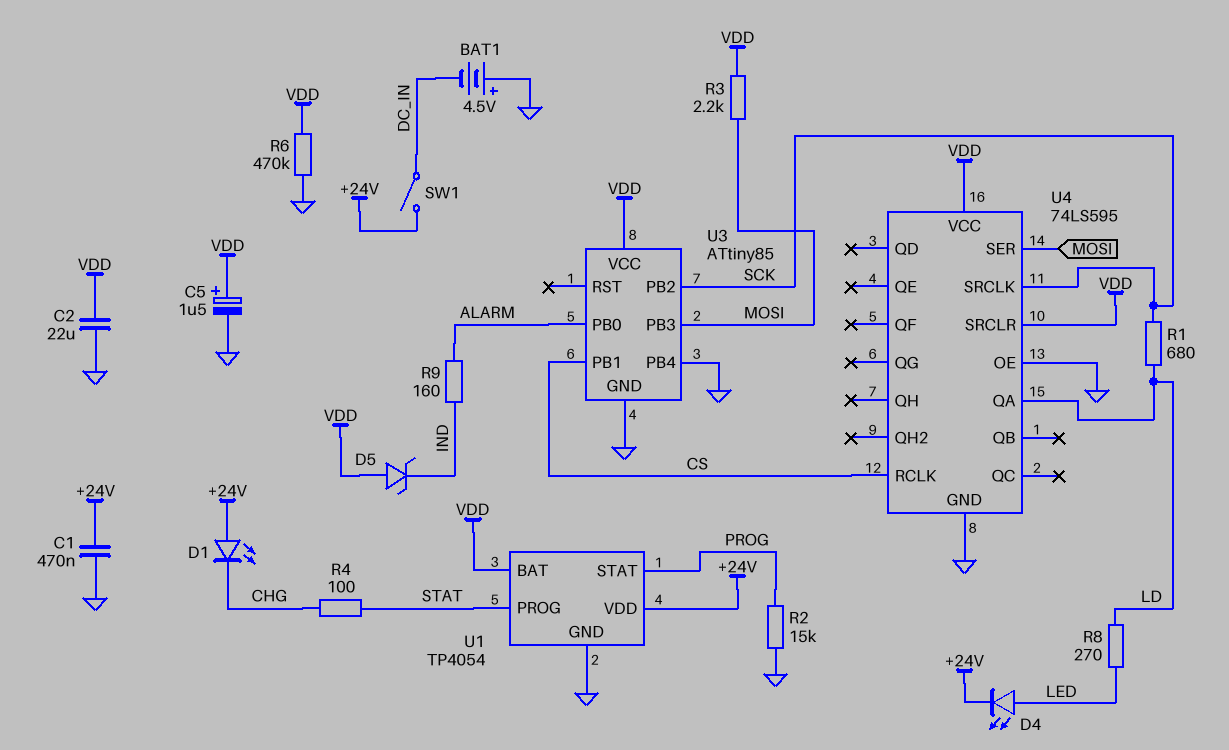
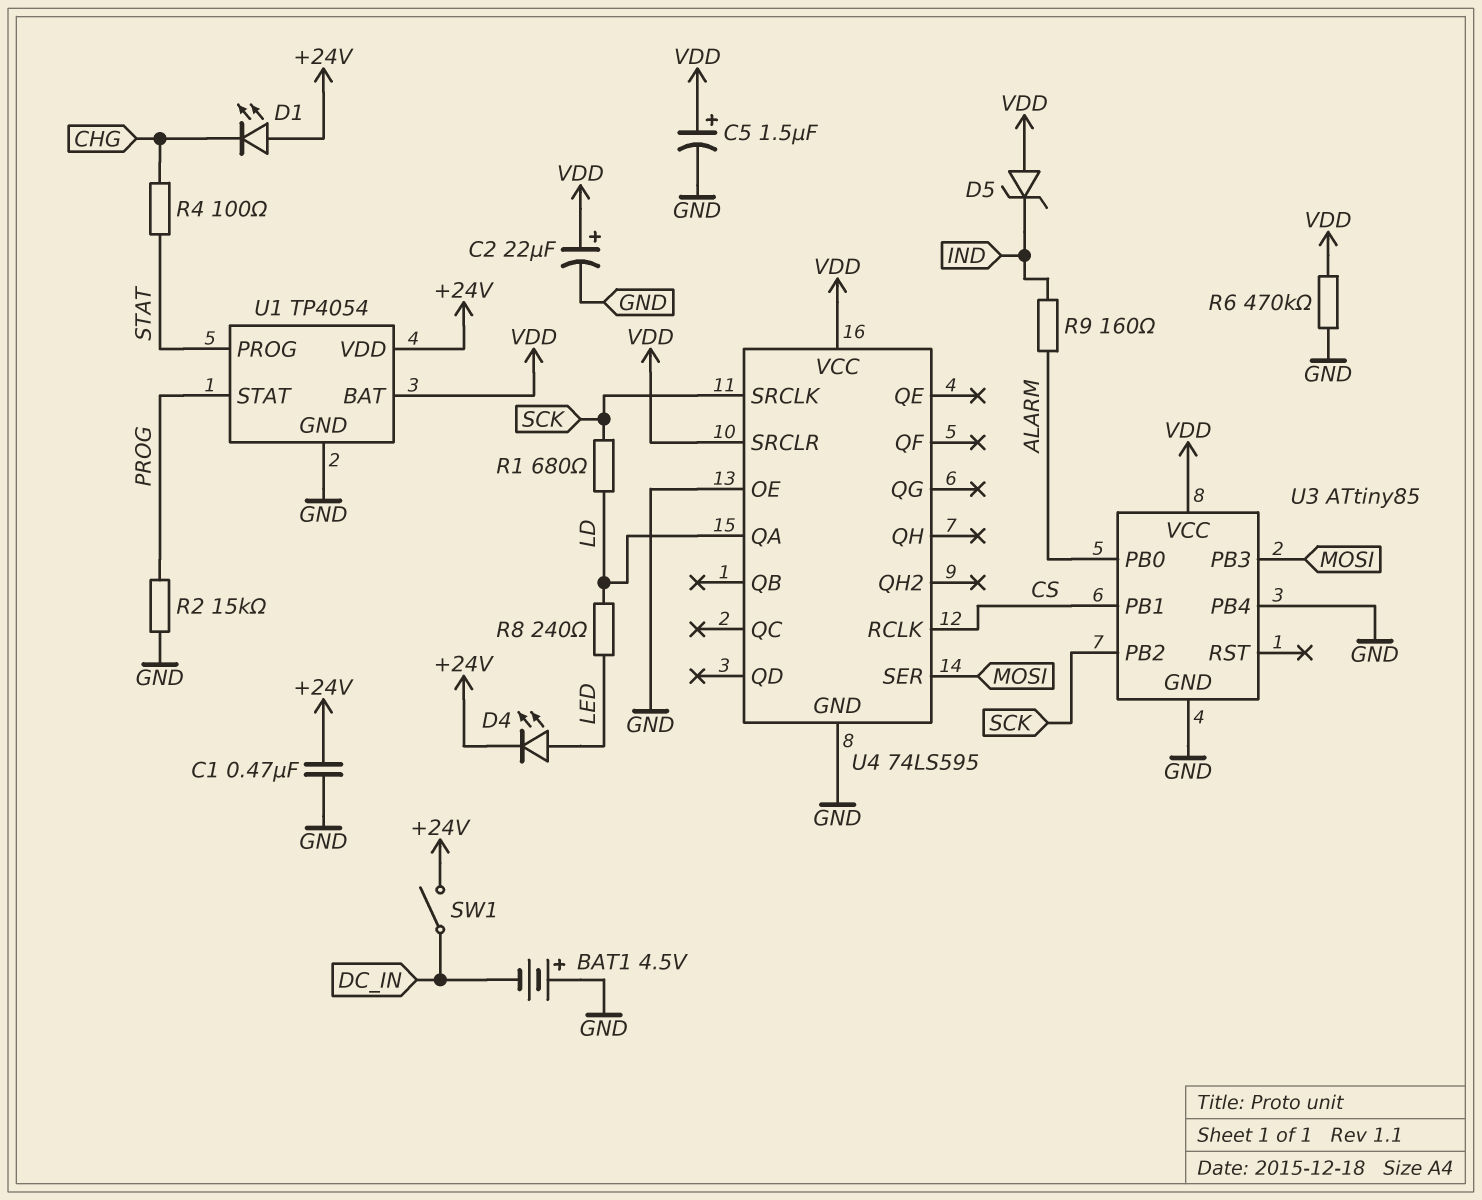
C2: 22uF (GND, VDD) -> 22uF (plus VDD, minus GND)
R3: 2.2k (MOSI, VDD) -> none
R8: 270 (LD, LED) -> 240 (LD, LED)

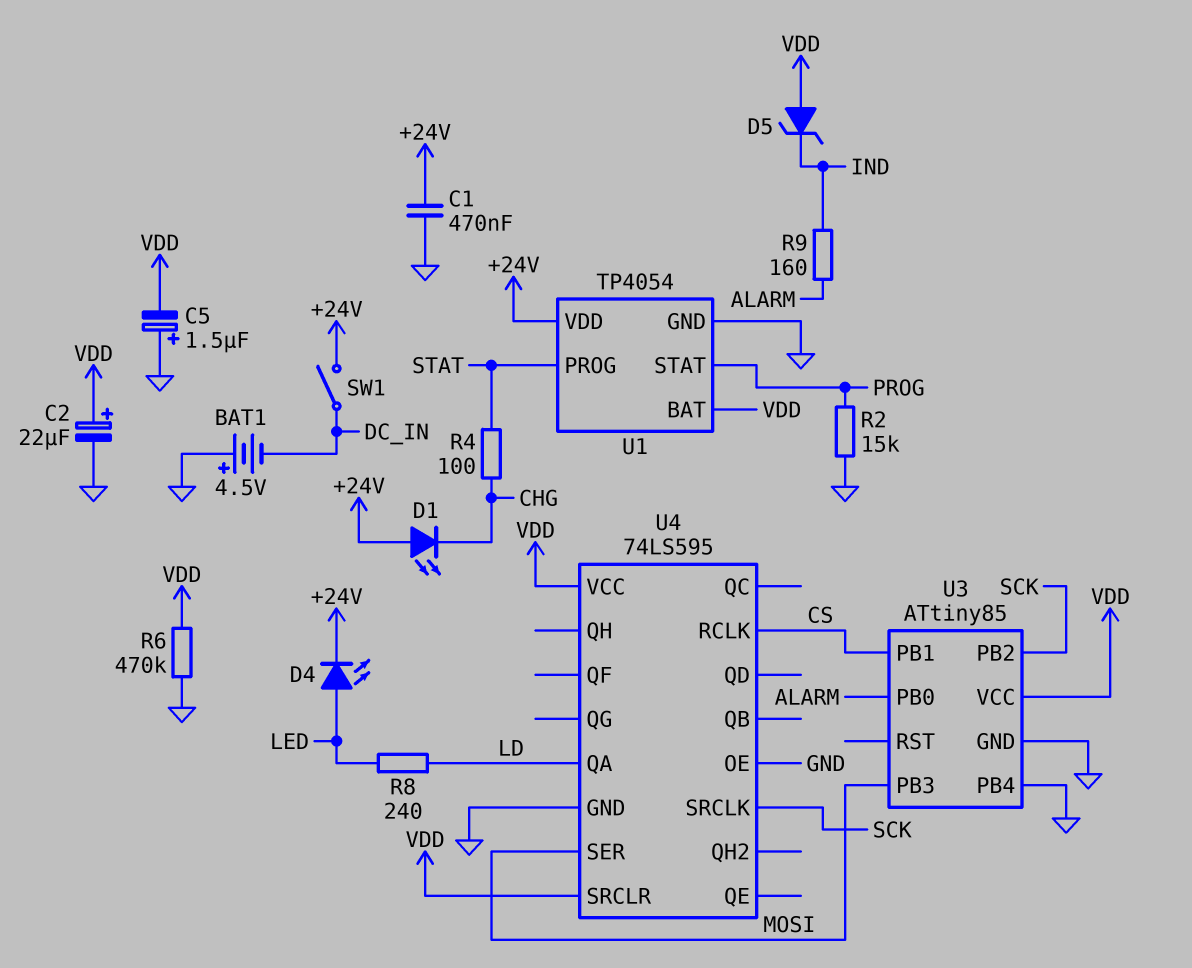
C5: 1.5uF (plus VDD, minus GND) -> 1.5uF (plus GND, minus VDD)
R1: 680 (LD, SCK) -> none

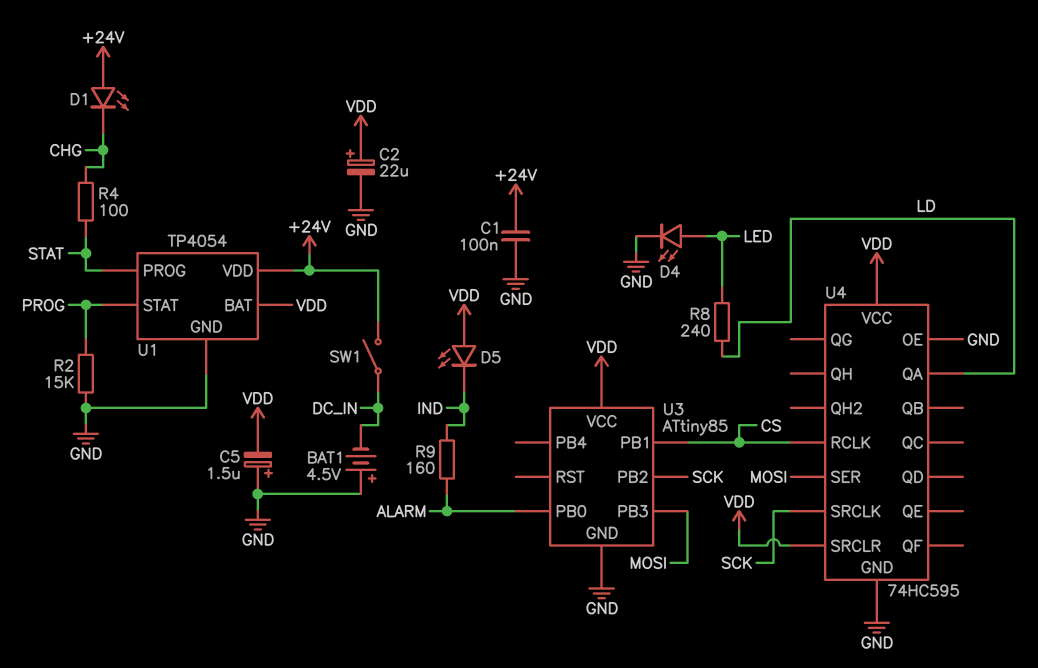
C1: 470nF (+24V, GND) -> 100nF (+24V, GND)
D4: LED (A LED, K +24V) -> LED (A LED, K GND)
D5: zener (A VDD, K IND) -> LED (A VDD, K IND)
R6: 470k (GND, VDD) -> none
U3 pin PB4: GND -> none
U4: 74LS595 -> 74HC595

